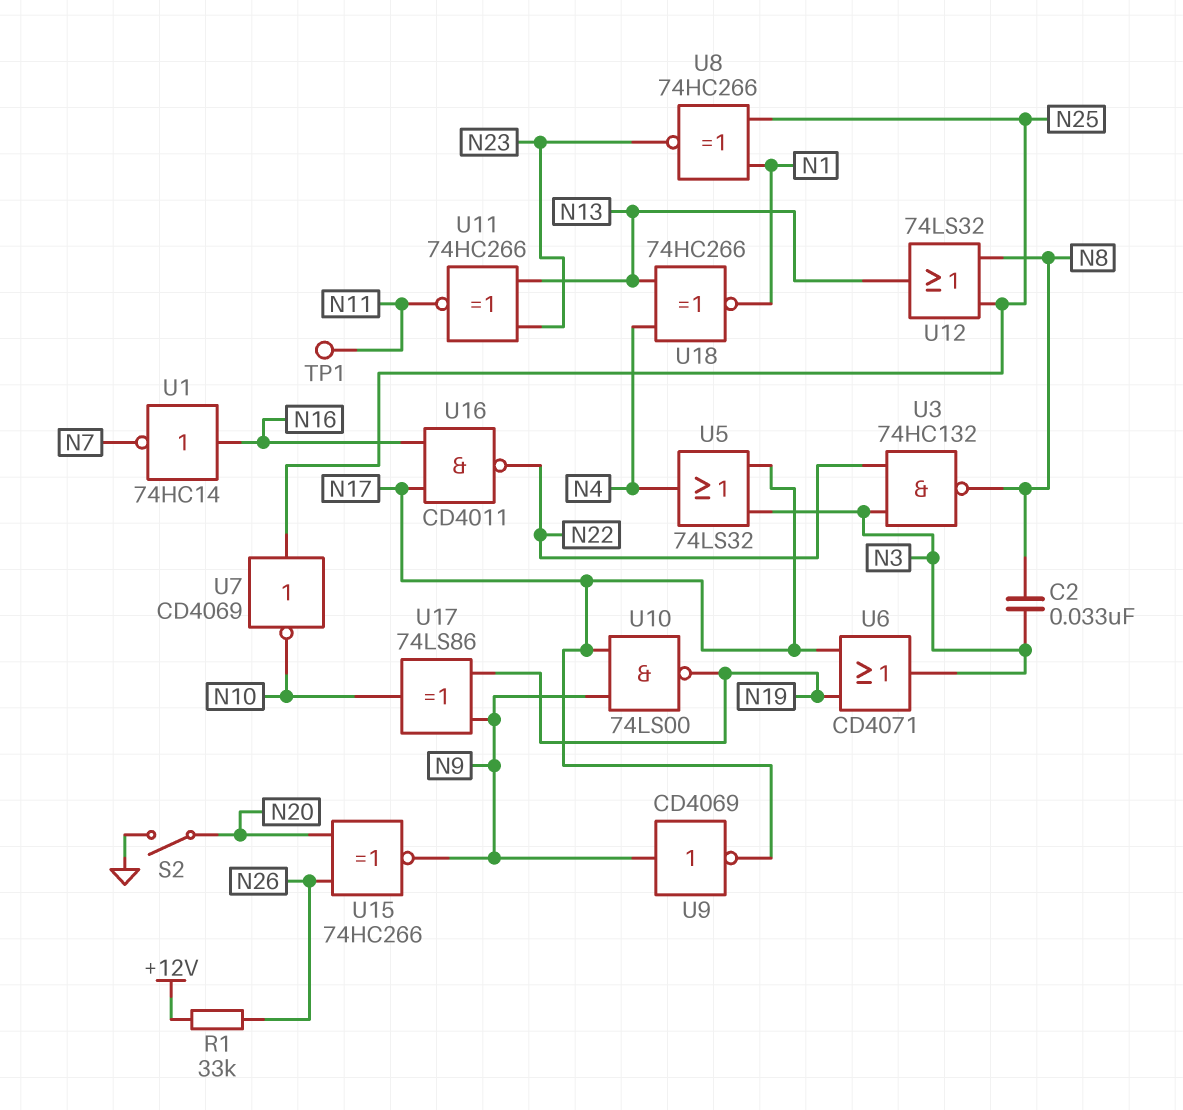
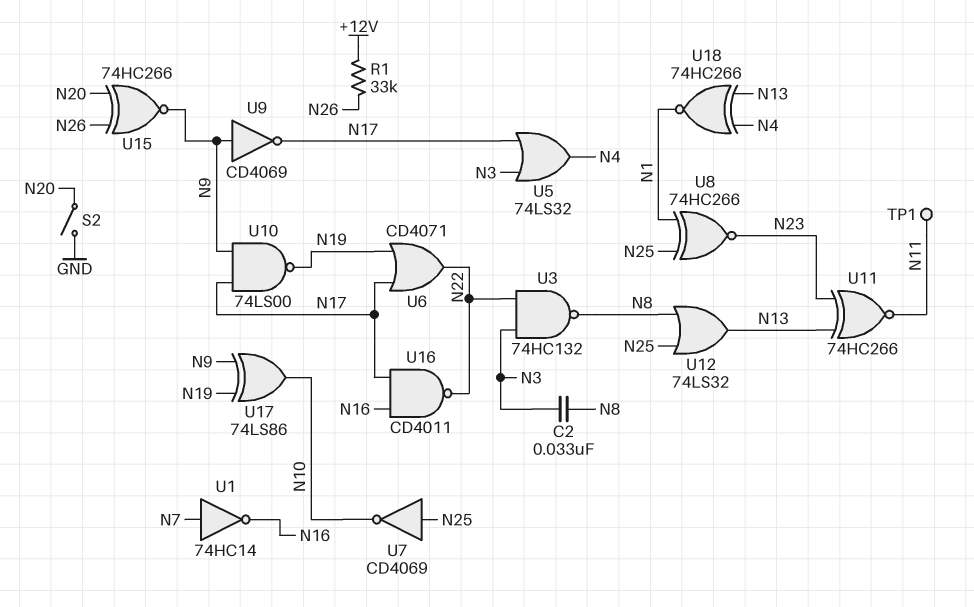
U1: NOT 74HC14 (in N16, out N7) -> NOT 74HC14 (in N7, out N16)
U6: OR CD4071 (in N17, in N19, out N3) -> OR CD4071 (in N17, in N19, out N22)

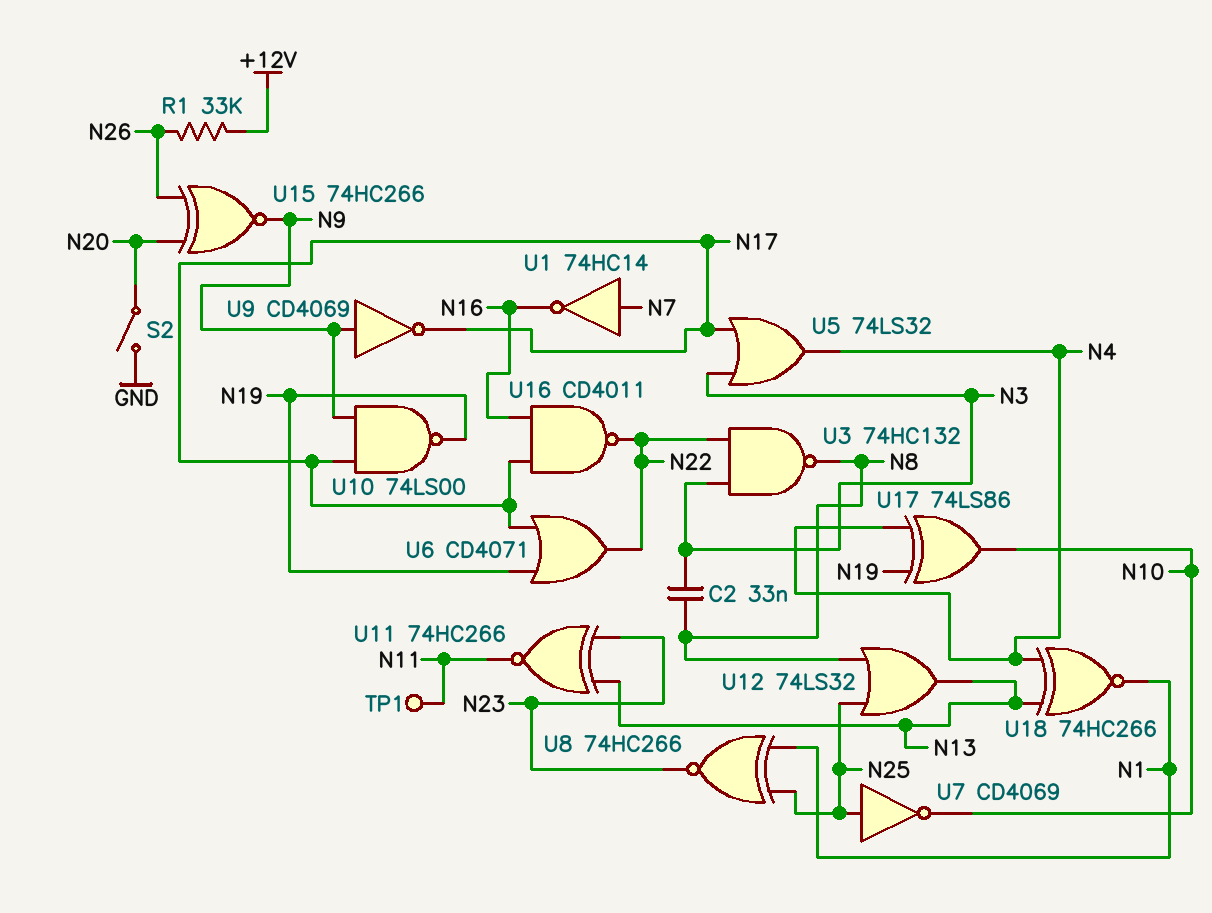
U17: XOR 74LS86 (in N9, in N19, out N10) -> XOR 74LS86 (in N4, in N19, out N10)

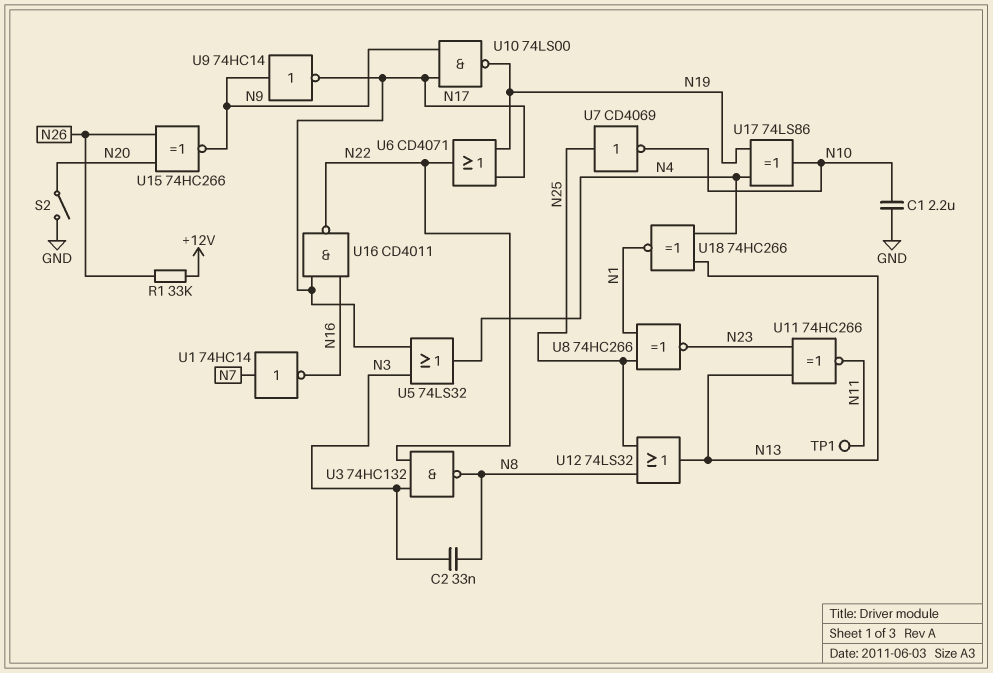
C1: none -> 2.2uF (GND, N10)
U9: NOT CD4069 (in N9, out N17) -> NOT 74HC14 (in N9, out N17)

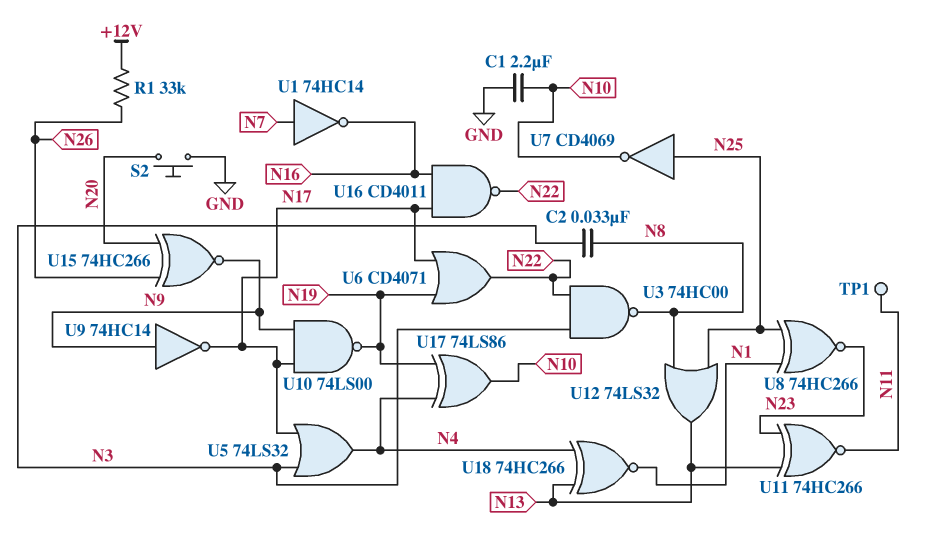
S2: switch (GND, N20) -> button (GND, N20)
U3: NAND 74HC132 (in N3, in N22, out N8) -> NAND 74HC00 (in N3, in N22, out N8)

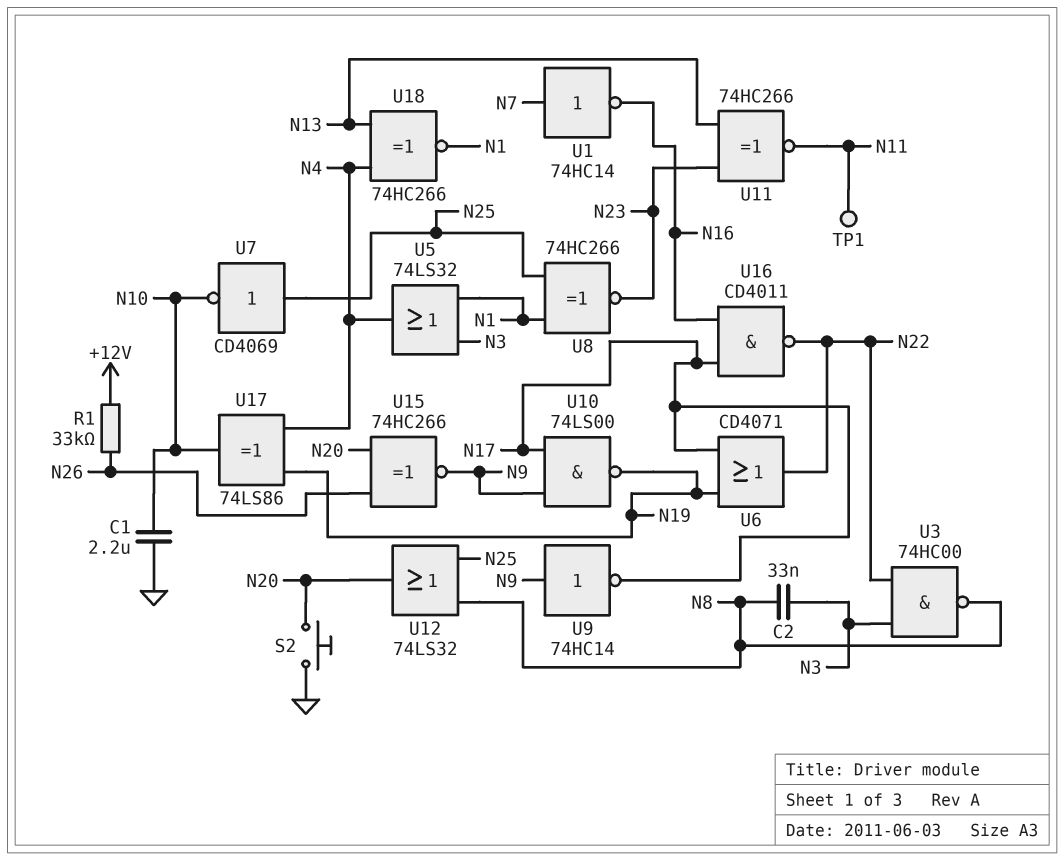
U5: OR 74LS32 (in N3, in N17, out N4) -> OR 74LS32 (in N1, in N3, out N4)
U12: OR 74LS32 (in N8, in N25, out N13) -> OR 74LS32 (in N8, in N25, out N20)

